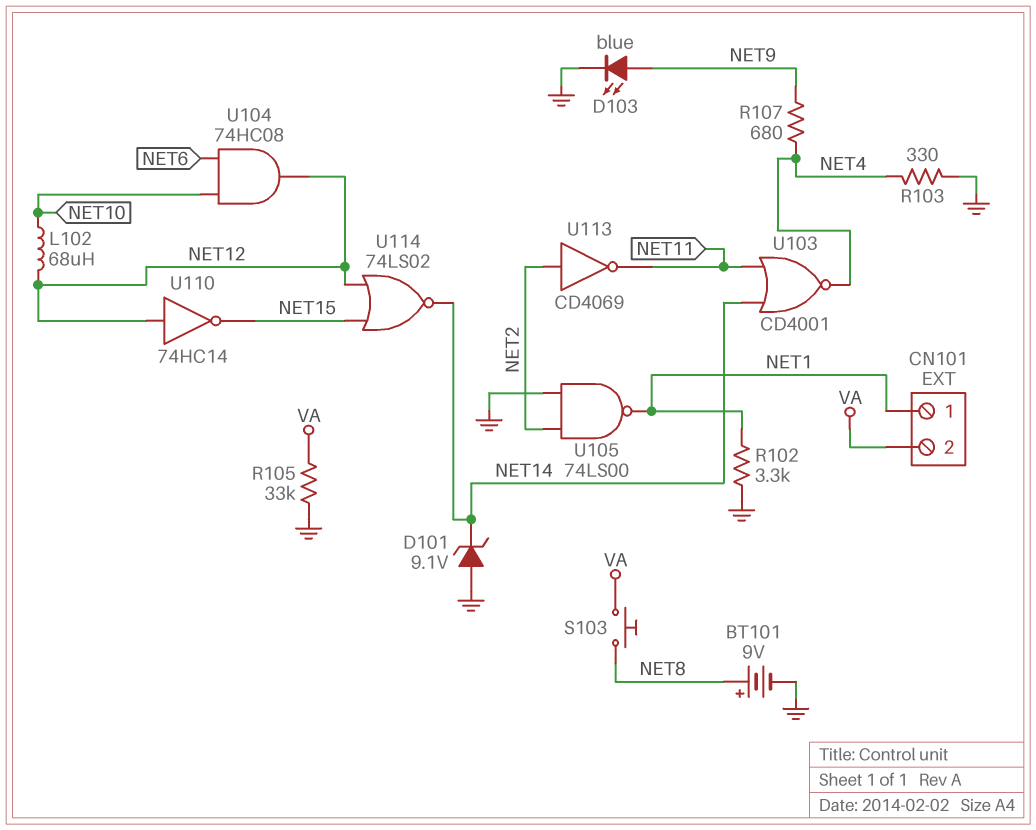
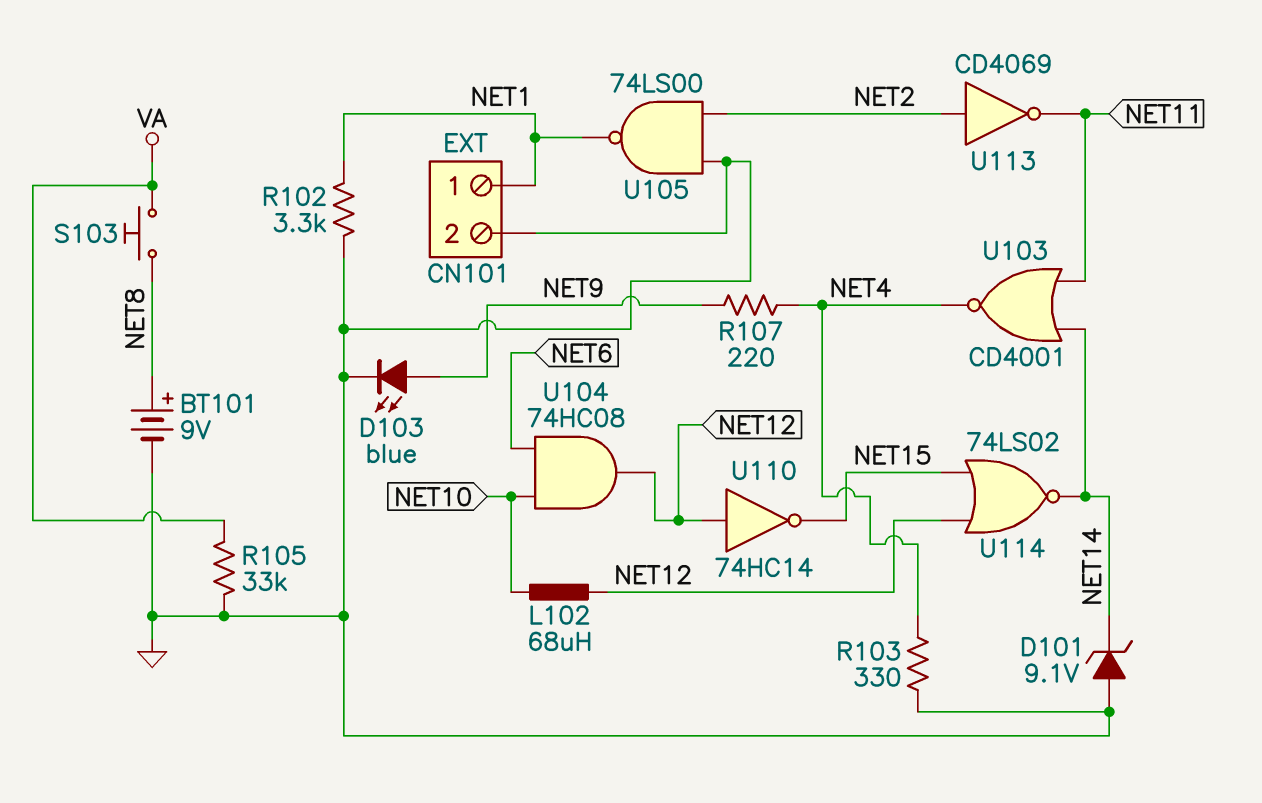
CN101 pin 2: VA -> GND
R107: 680 (NET4, NET9) -> 220 (NET4, NET9)

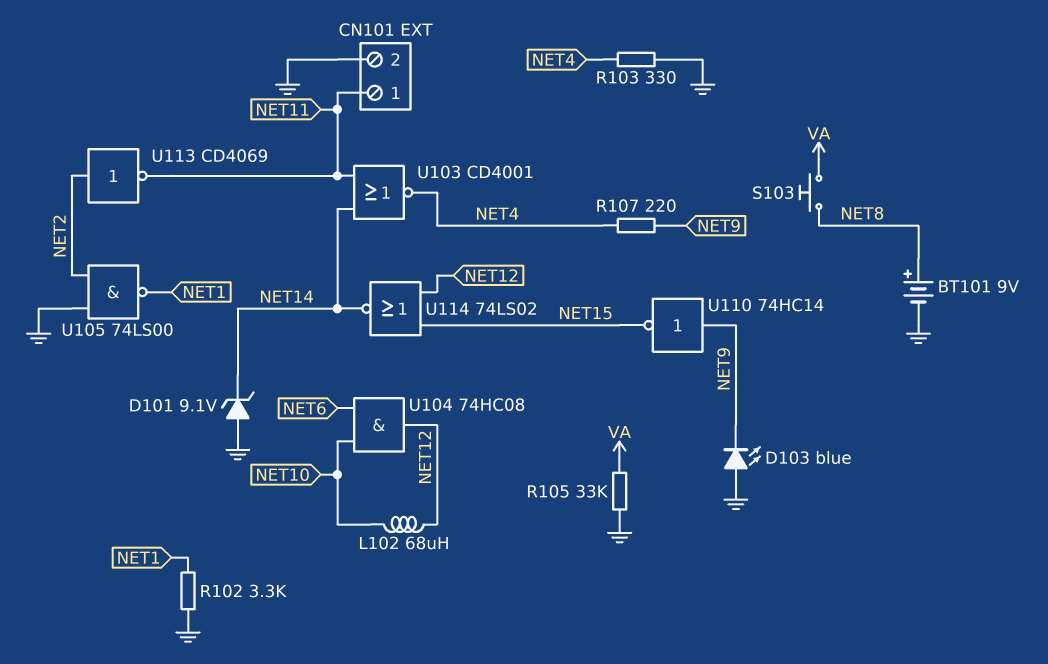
CN101 pin 1: NET1 -> NET11
D103: LED blue (A NET9, K GND) -> LED blue (A GND, K NET9)
U110: NOT 74HC14 (in NET12, out NET15) -> NOT 74HC14 (in NET9, out NET15)

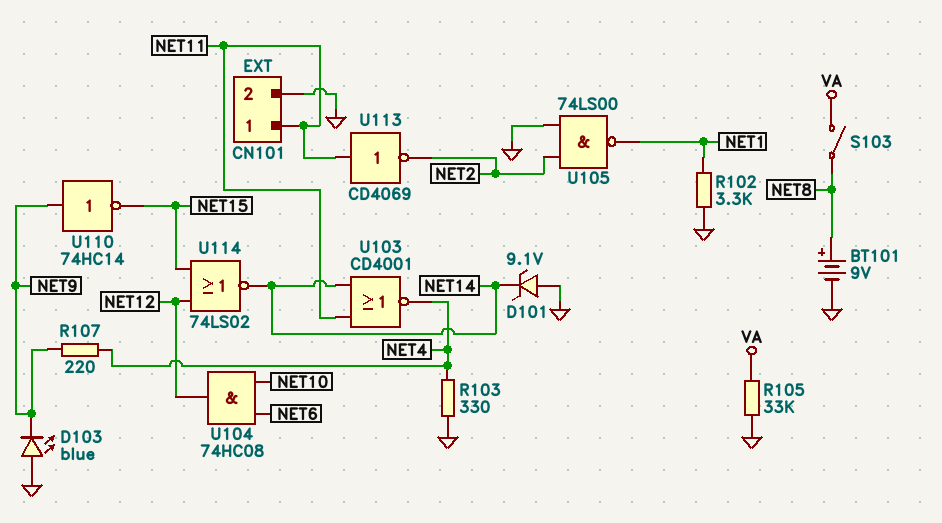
L102: 68uH (NET10, NET12) -> none
S103: button (NET8, VA) -> switch (NET8, VA)
U113: NOT CD4069 (in NET2, out NET11) -> NOT CD4069 (in NET11, out NET2)

